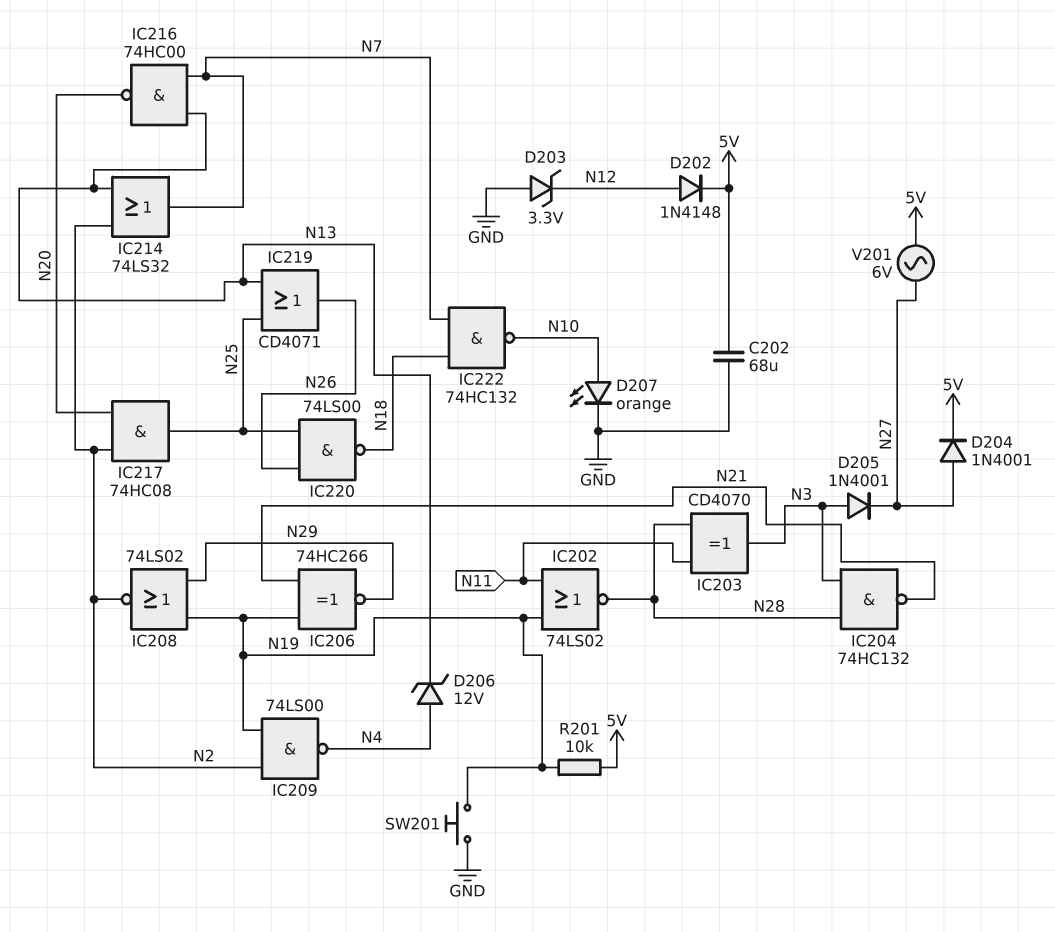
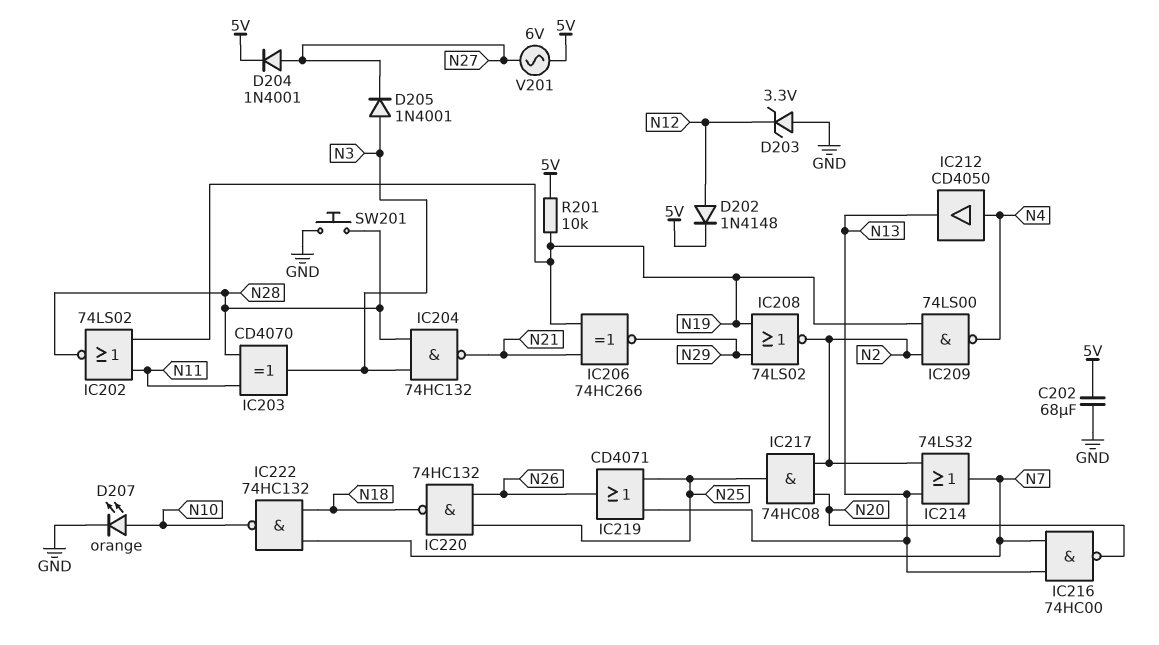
D206: zener 12V (A N4, K N13) -> none
IC212: none -> buffer CD4050 (in N4, out N13)
IC220: NAND 74LS00 (in N25, in N26, out N18) -> NAND 74HC132 (in N25, in N26, out N18)
SW201: button (GND, N19) -> button (GND, N28)

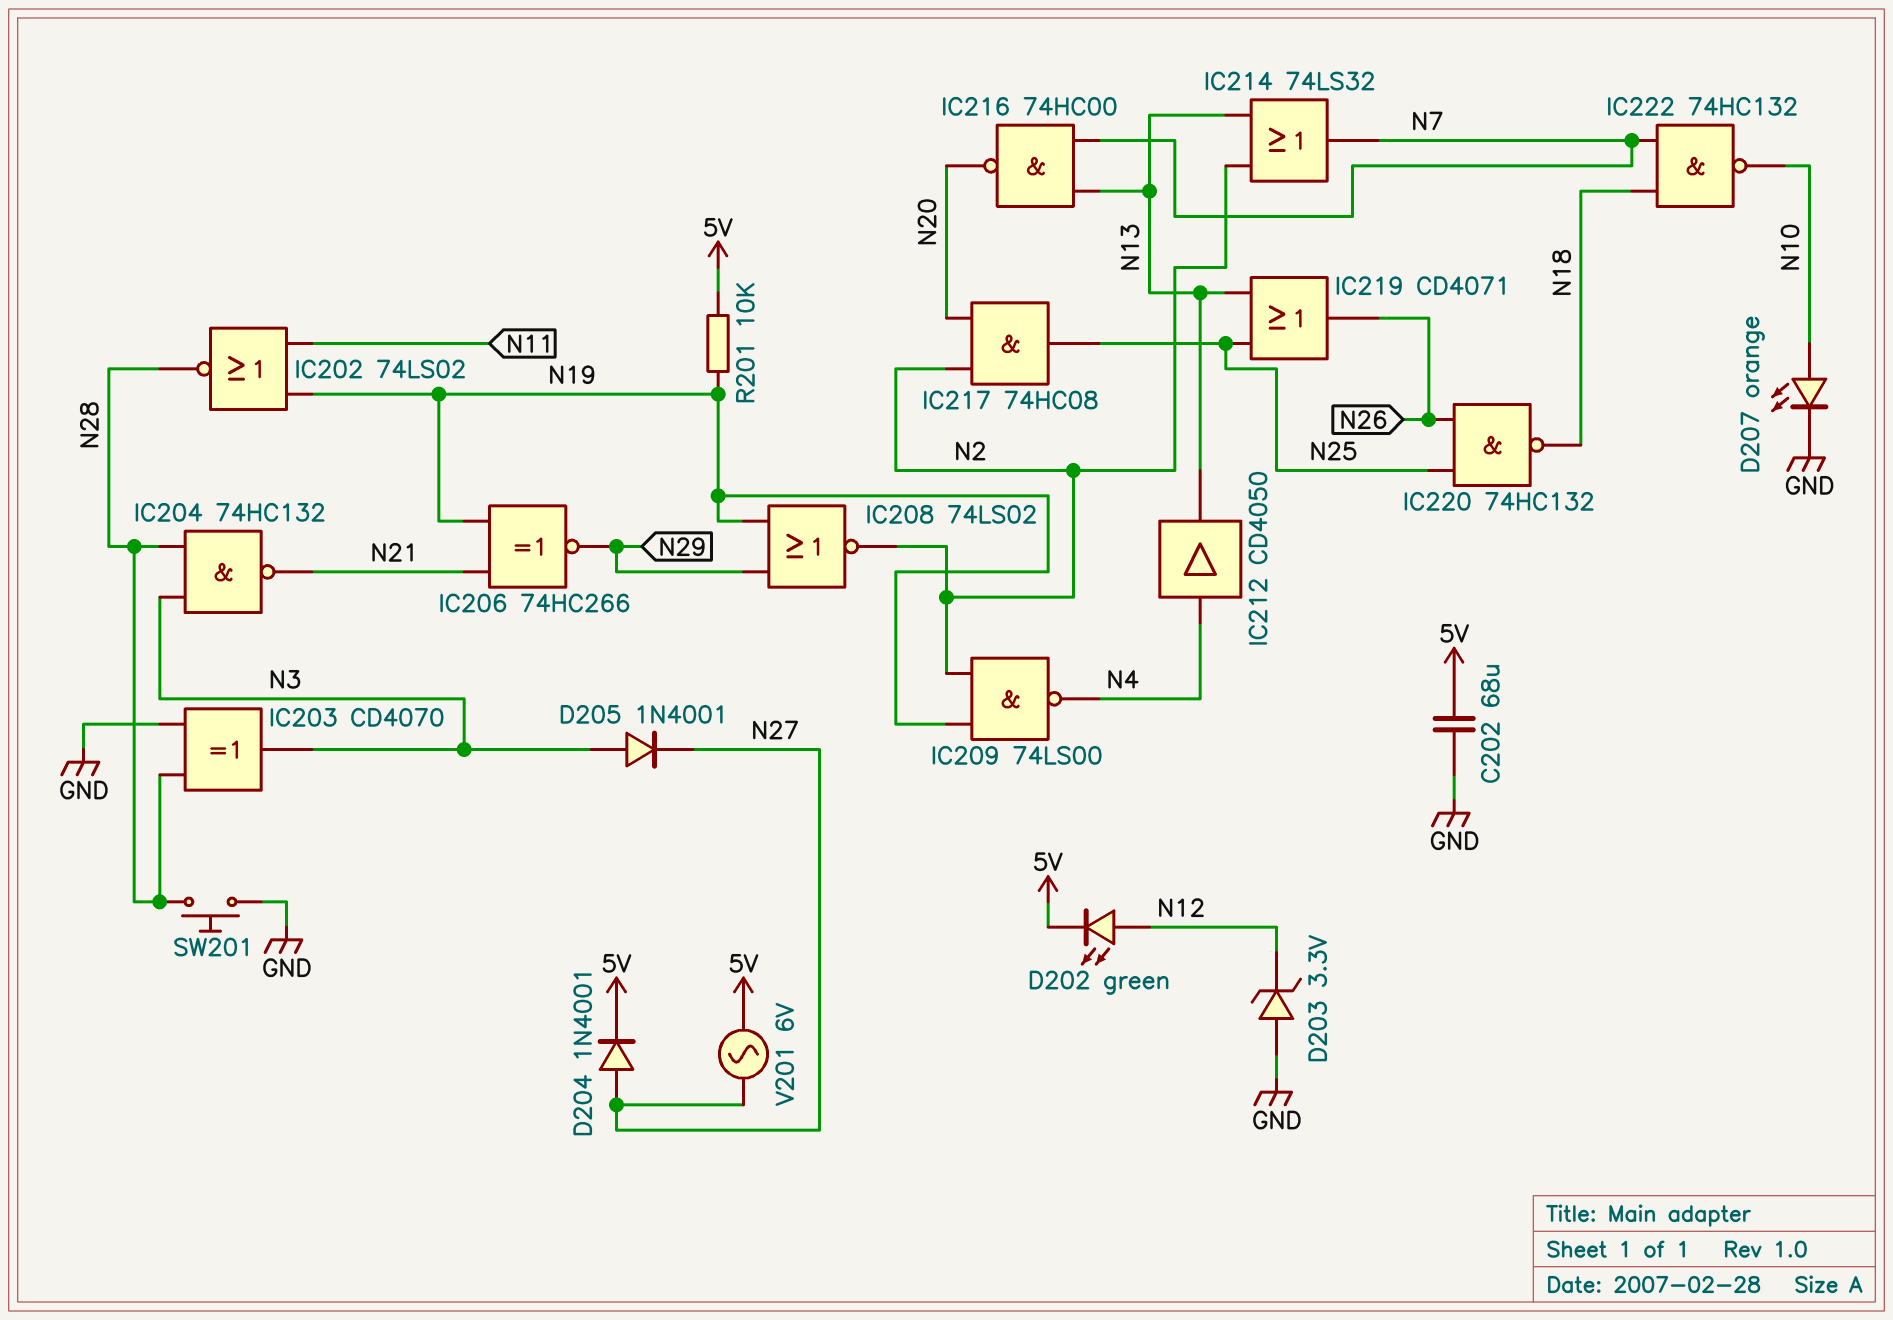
D202: diode 1N4148 (A N12, K 5V) -> LED green (A N12, K 5V)
IC203: XOR CD4070 (in N11, in N28, out N3) -> XOR CD4070 (in GND, in N28, out N3)

